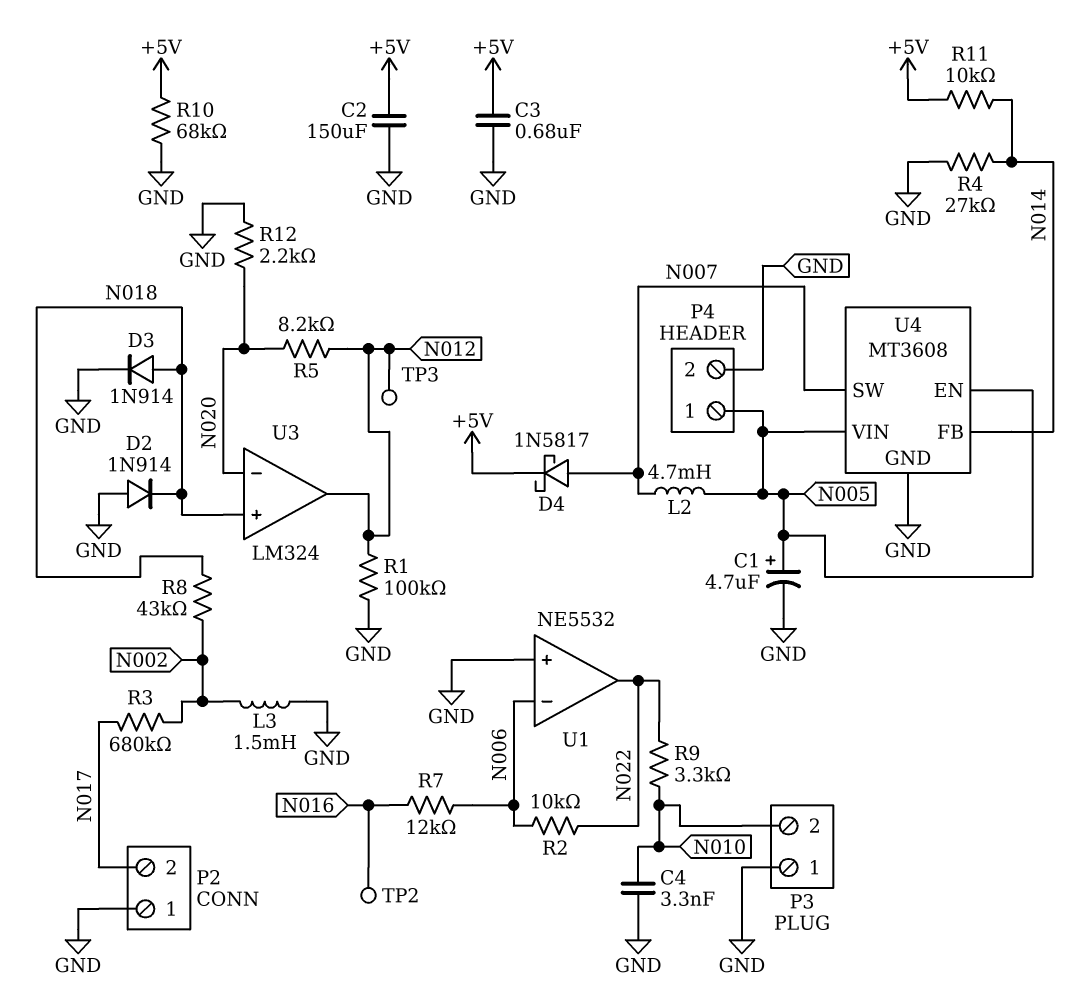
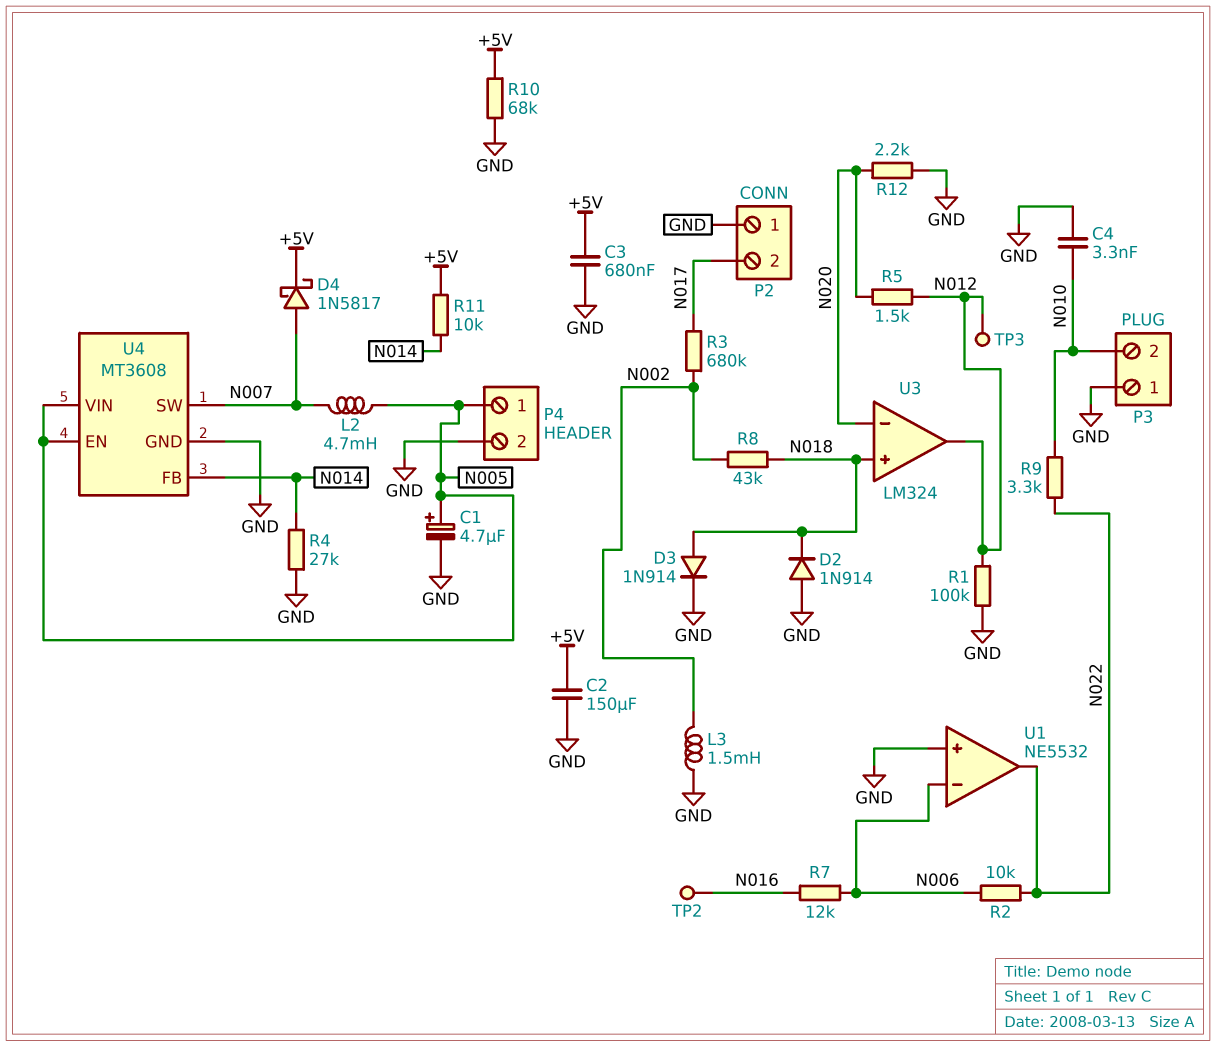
R5: 8.2k (N012, N020) -> 1.5k (N012, N020)

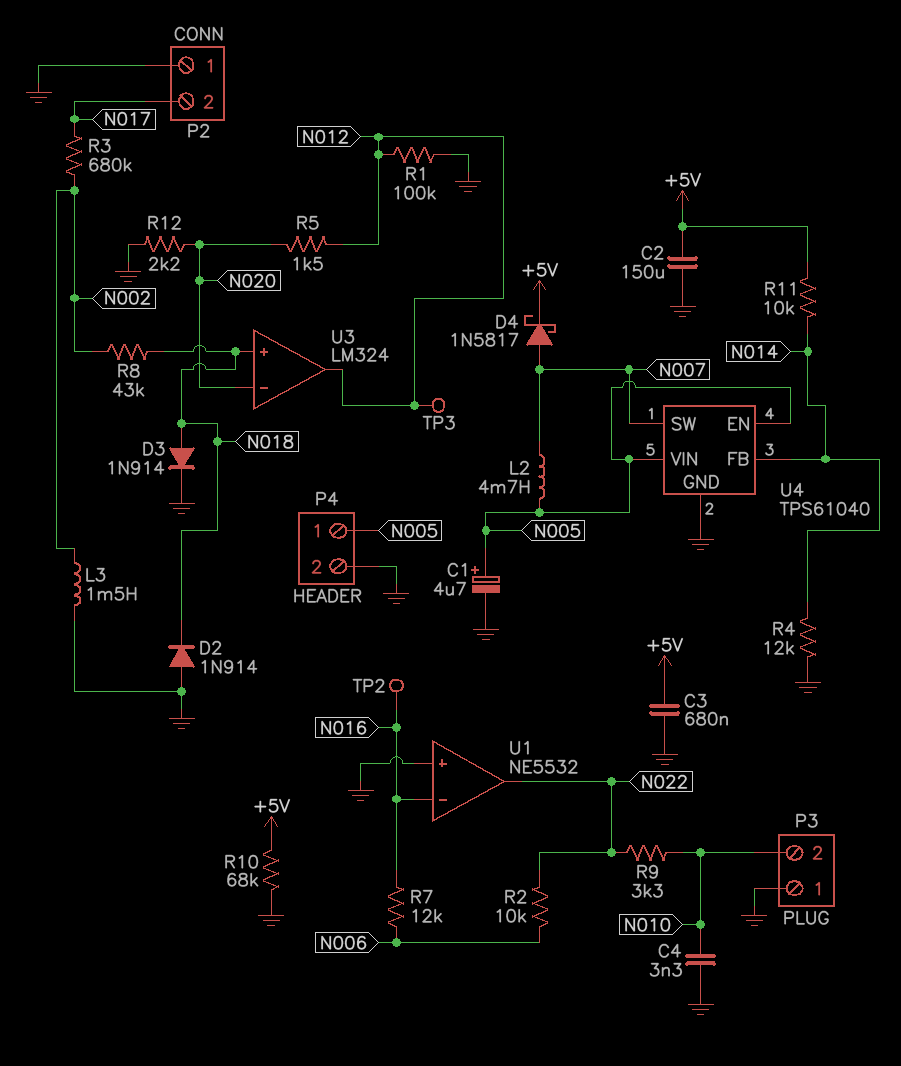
R4: 27k (GND, N014) -> 12k (GND, N014)
U1 pin in-: N006 -> N016
U4: MT3608 -> TPS61040

